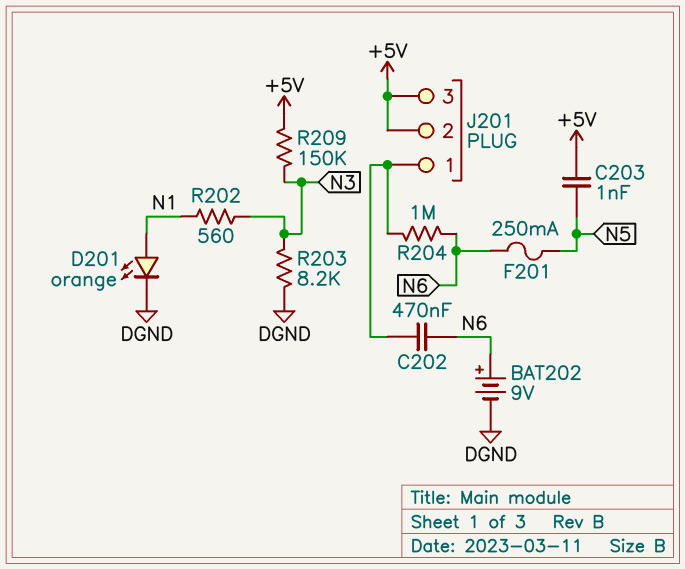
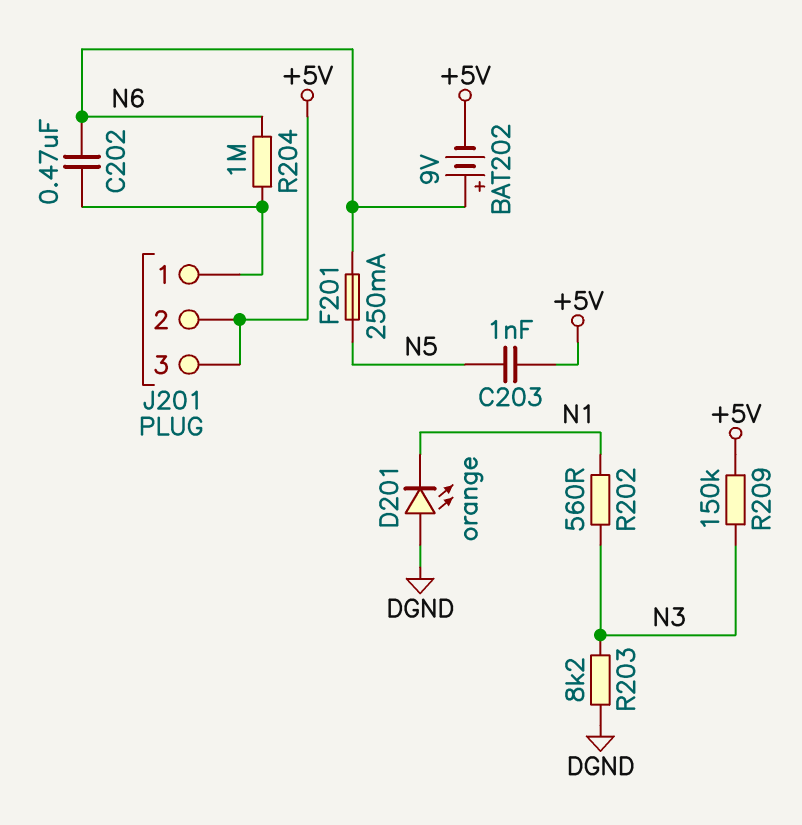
BAT202: 9V (plus N6, minus DGND) -> 9V (plus N6, minus +5V)
D201: LED orange (A N1, K DGND) -> LED orange (A DGND, K N1)

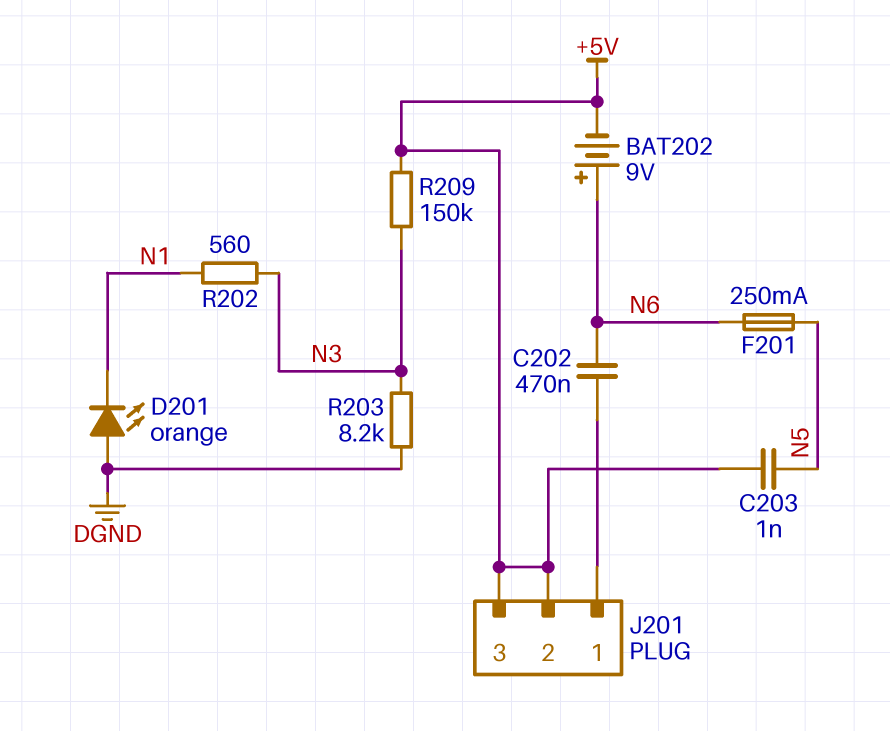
R204: 1M (J201/1, N6) -> none

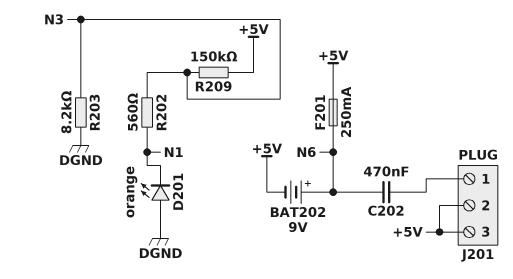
C203: 1nF (+5V, N5) -> none
F201: 250mA (N5, N6) -> 250mA (+5V, N6)

